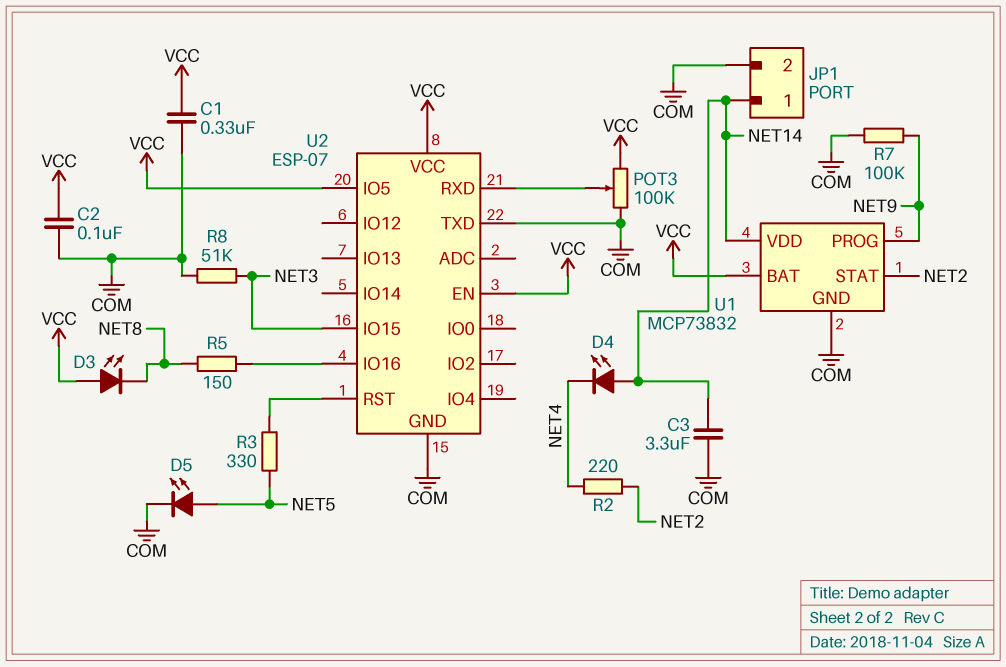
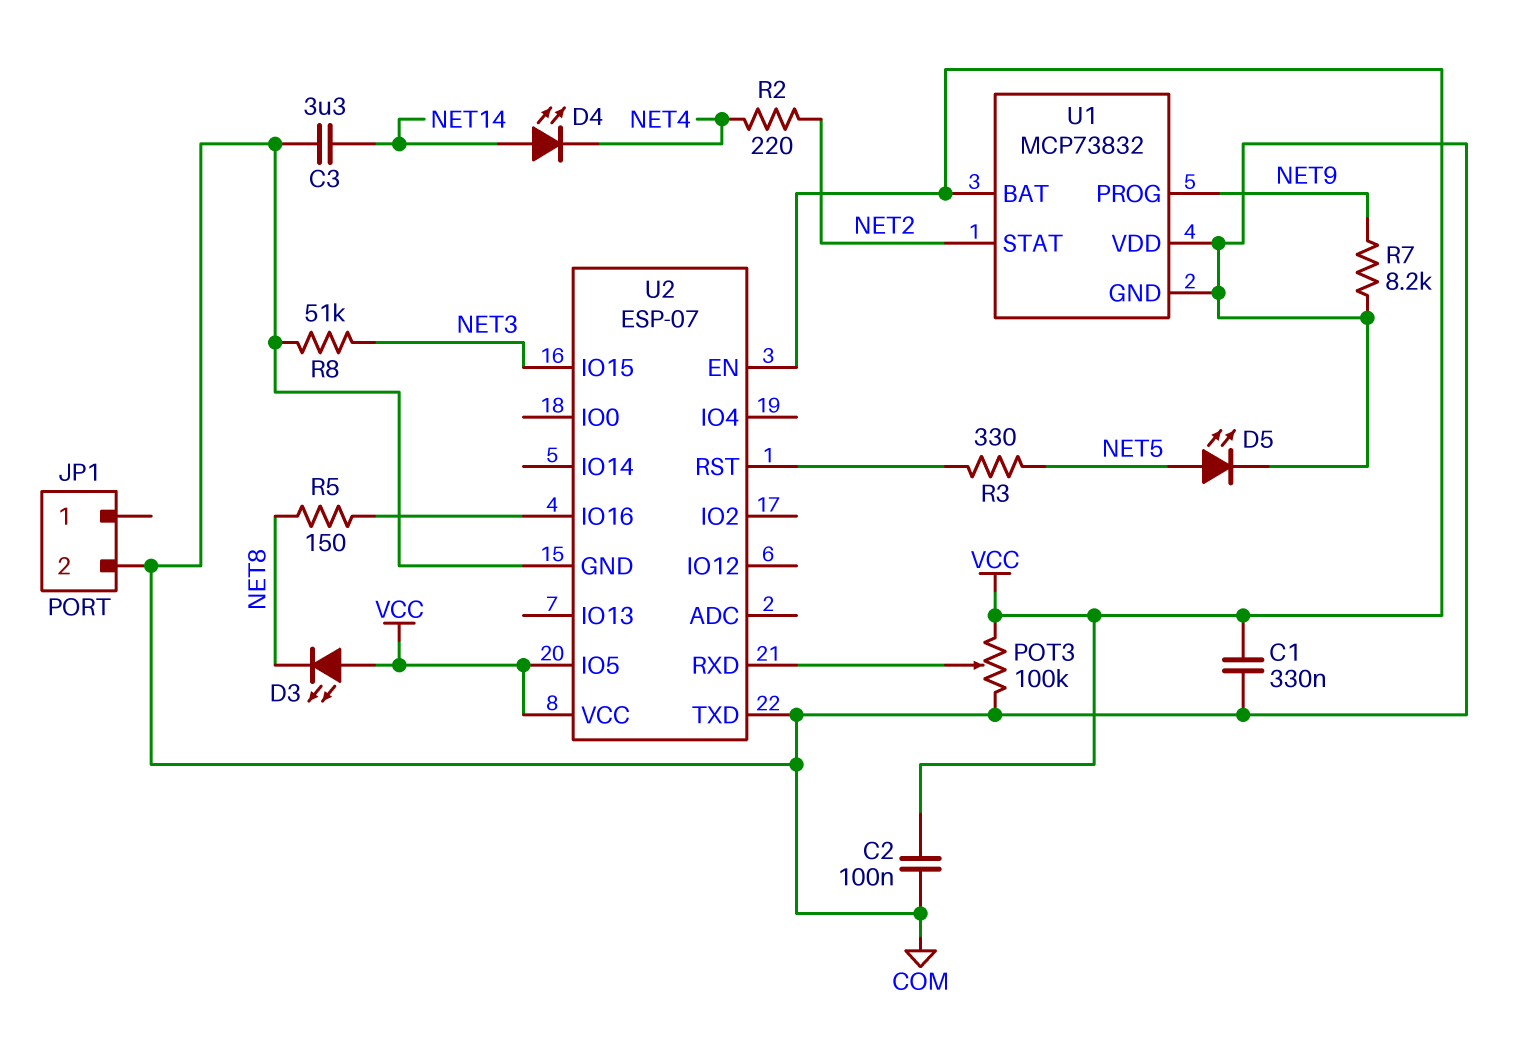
JP1 pin 1: NET14 -> none
R7: 100k (COM, NET9) -> 8.2k (COM, NET9)
U1 pin VDD: NET14 -> COM

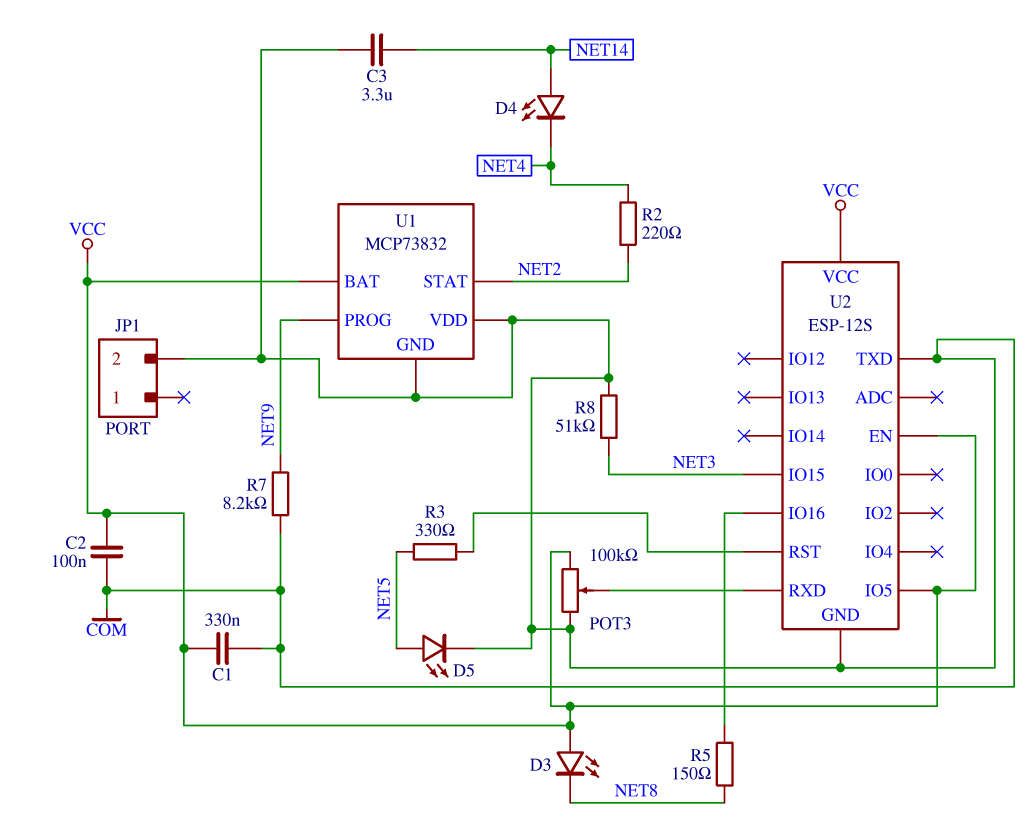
U2: ESP-07 -> ESP-12S

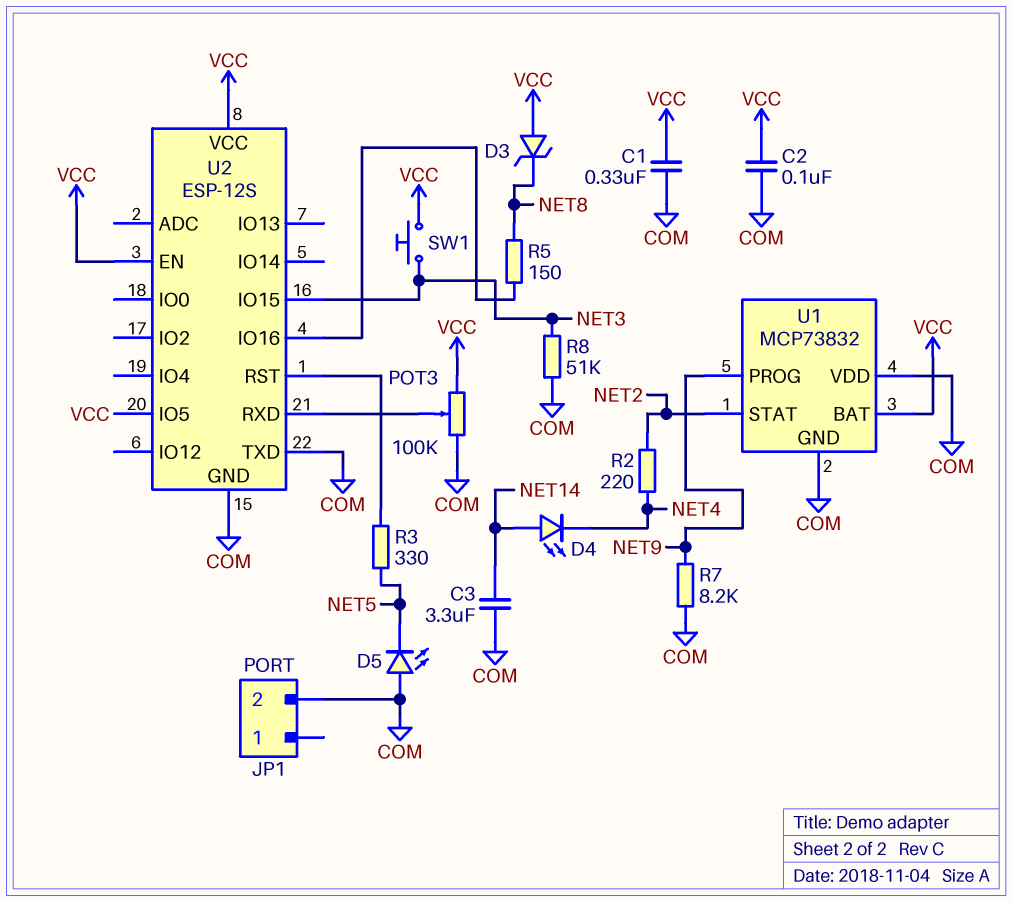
D3: LED (A VCC, K NET8) -> zener (A VCC, K NET8)
D5: LED (A NET5, K COM) -> LED (A COM, K NET5)
SW1: none -> button (NET3, VCC)

